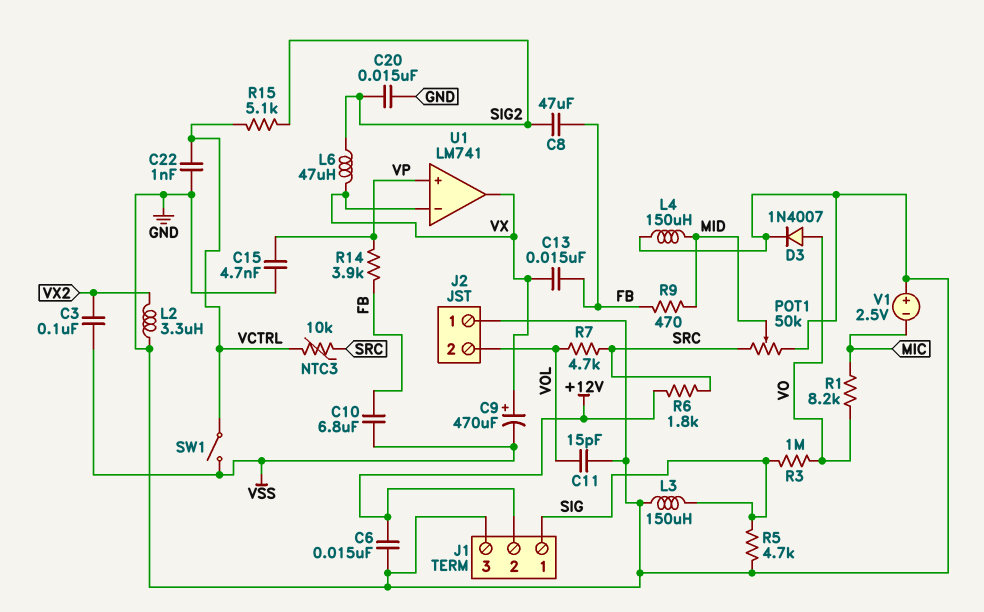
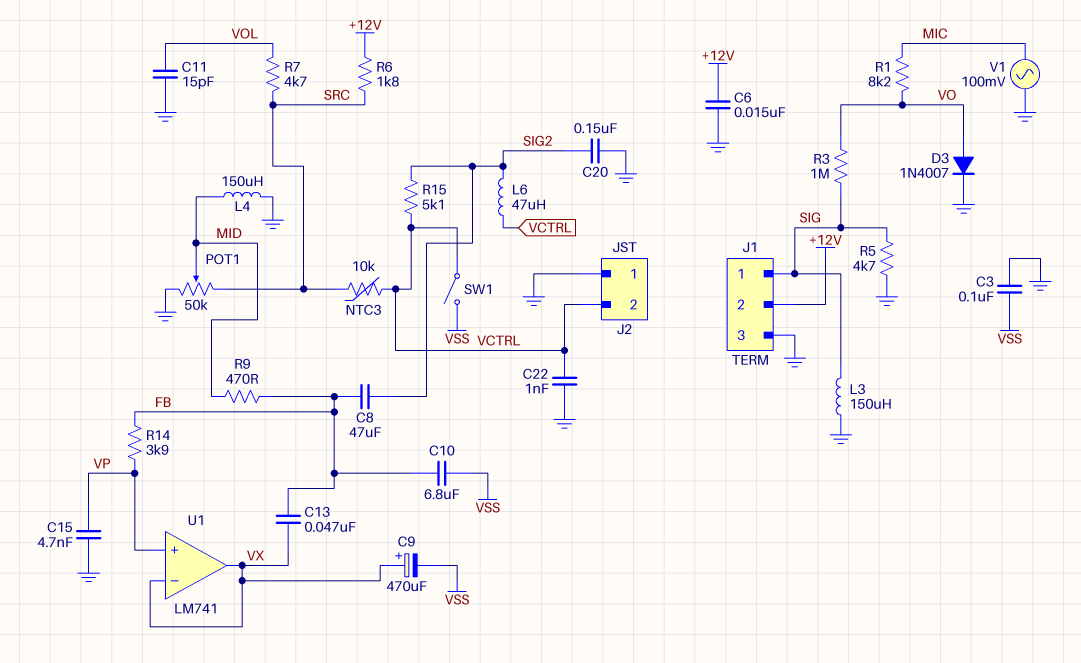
C3: 100nF (VSS, VX2) -> 100nF (GND, VSS)
C13: 15nF (FB, VX) -> 47nF (FB, VX)
C20: 15nF (GND, SIG2) -> 150nF (GND, SIG2)
J2 pin 2: VOL -> VCTRL
L2: 3.3uH (GND, VX2) -> none
L6: 47uH (SIG2, VX) -> 47uH (SIG2, VCTRL)
V1: 2.5V (plus GND, minus MIC) -> AC 100mV (GND, MIC)

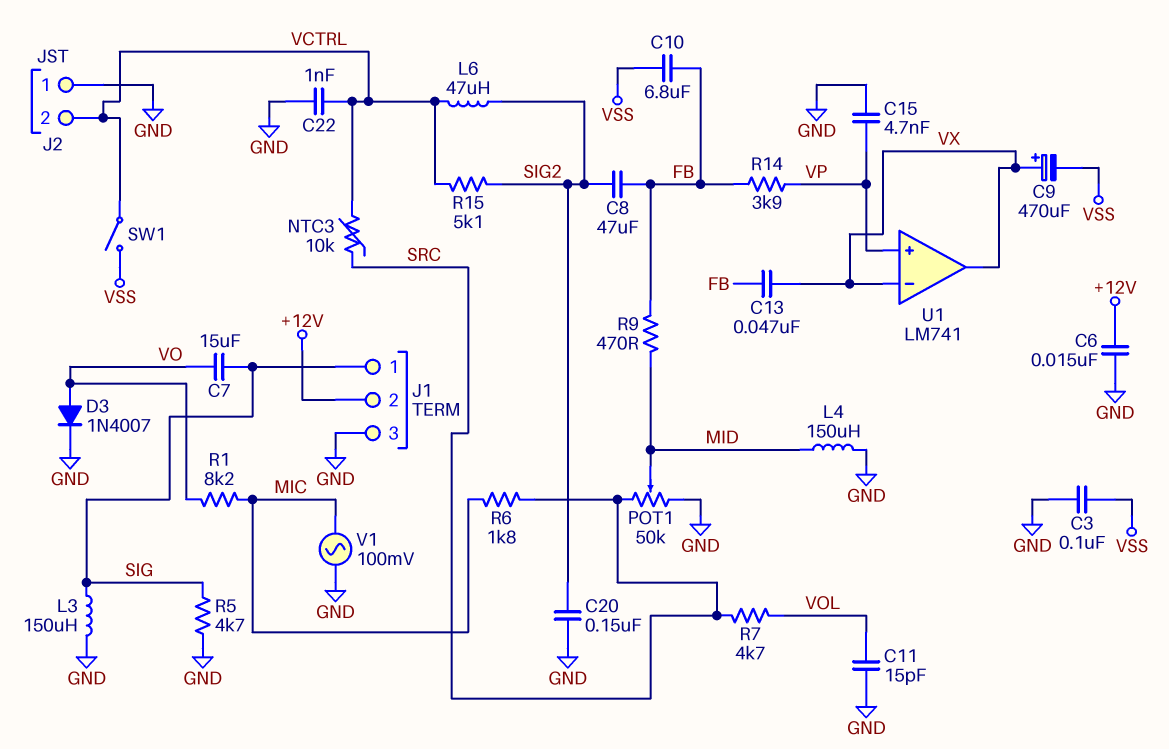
C7: none -> 15uF (SIG, VO)
R3: 1M (SIG, VO) -> none
R6: 1.8k (+12V, SRC) -> 1.8k (MIC, SRC)

